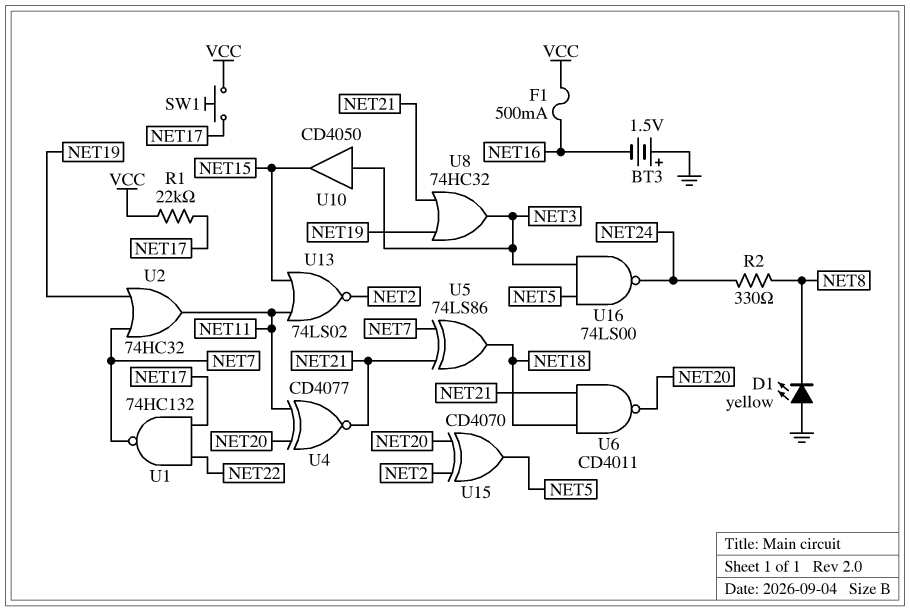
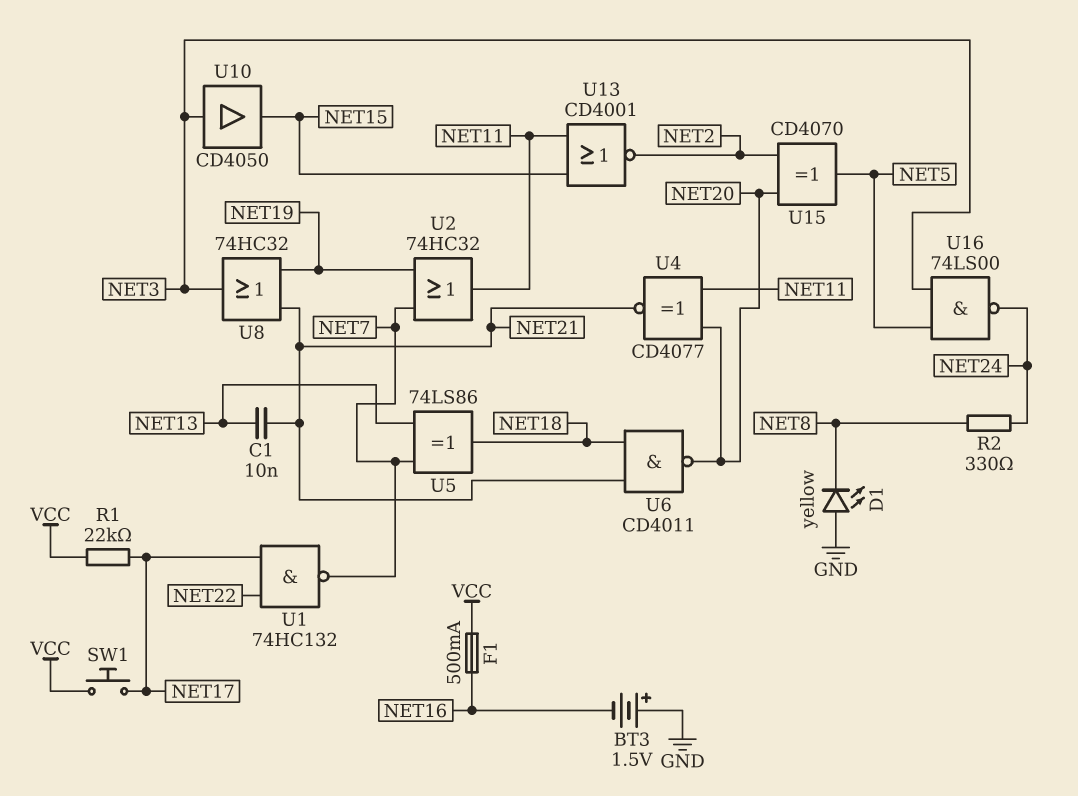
C1: none -> 10nF (NET13, NET21)
U5: XOR 74LS86 (in NET7, in NET21, out NET18) -> XOR 74LS86 (in NET7, in NET13, out NET18)
U13: NOR 74LS02 (in NET11, in NET15, out NET2) -> NOR CD4001 (in NET11, in NET15, out NET2)

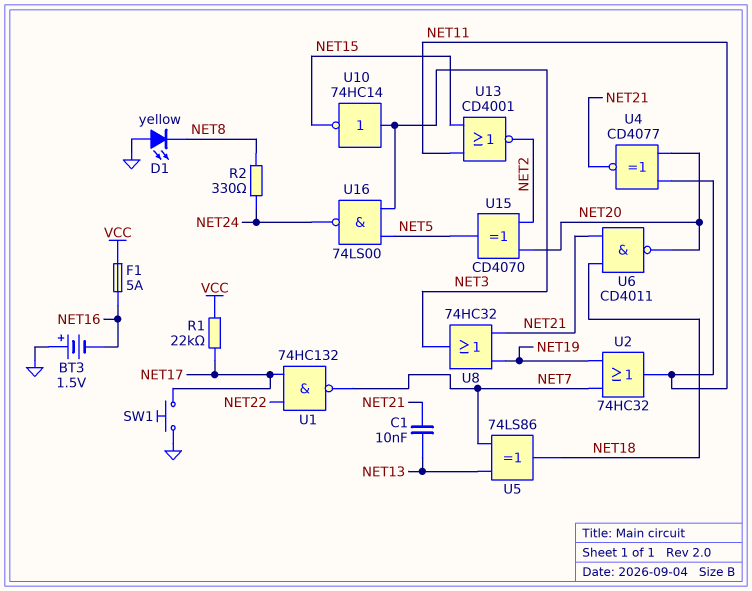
F1: 500mA (NET16, VCC) -> 5A (NET16, VCC)
SW1: button (NET17, VCC) -> button (GND, NET17)
U10: buffer CD4050 (in NET3, out NET15) -> NOT 74HC14 (in NET3, out NET15)

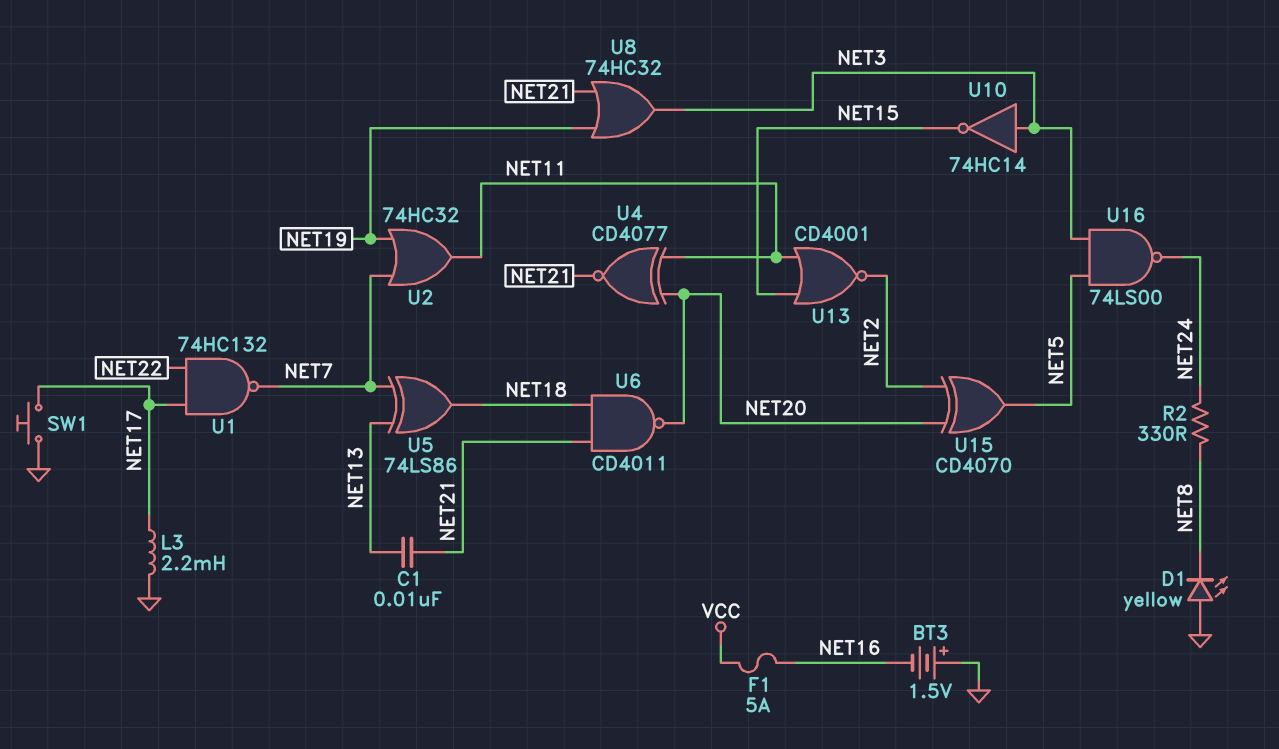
L3: none -> 2.2mH (GND, NET17)
R1: 22k (NET17, VCC) -> none

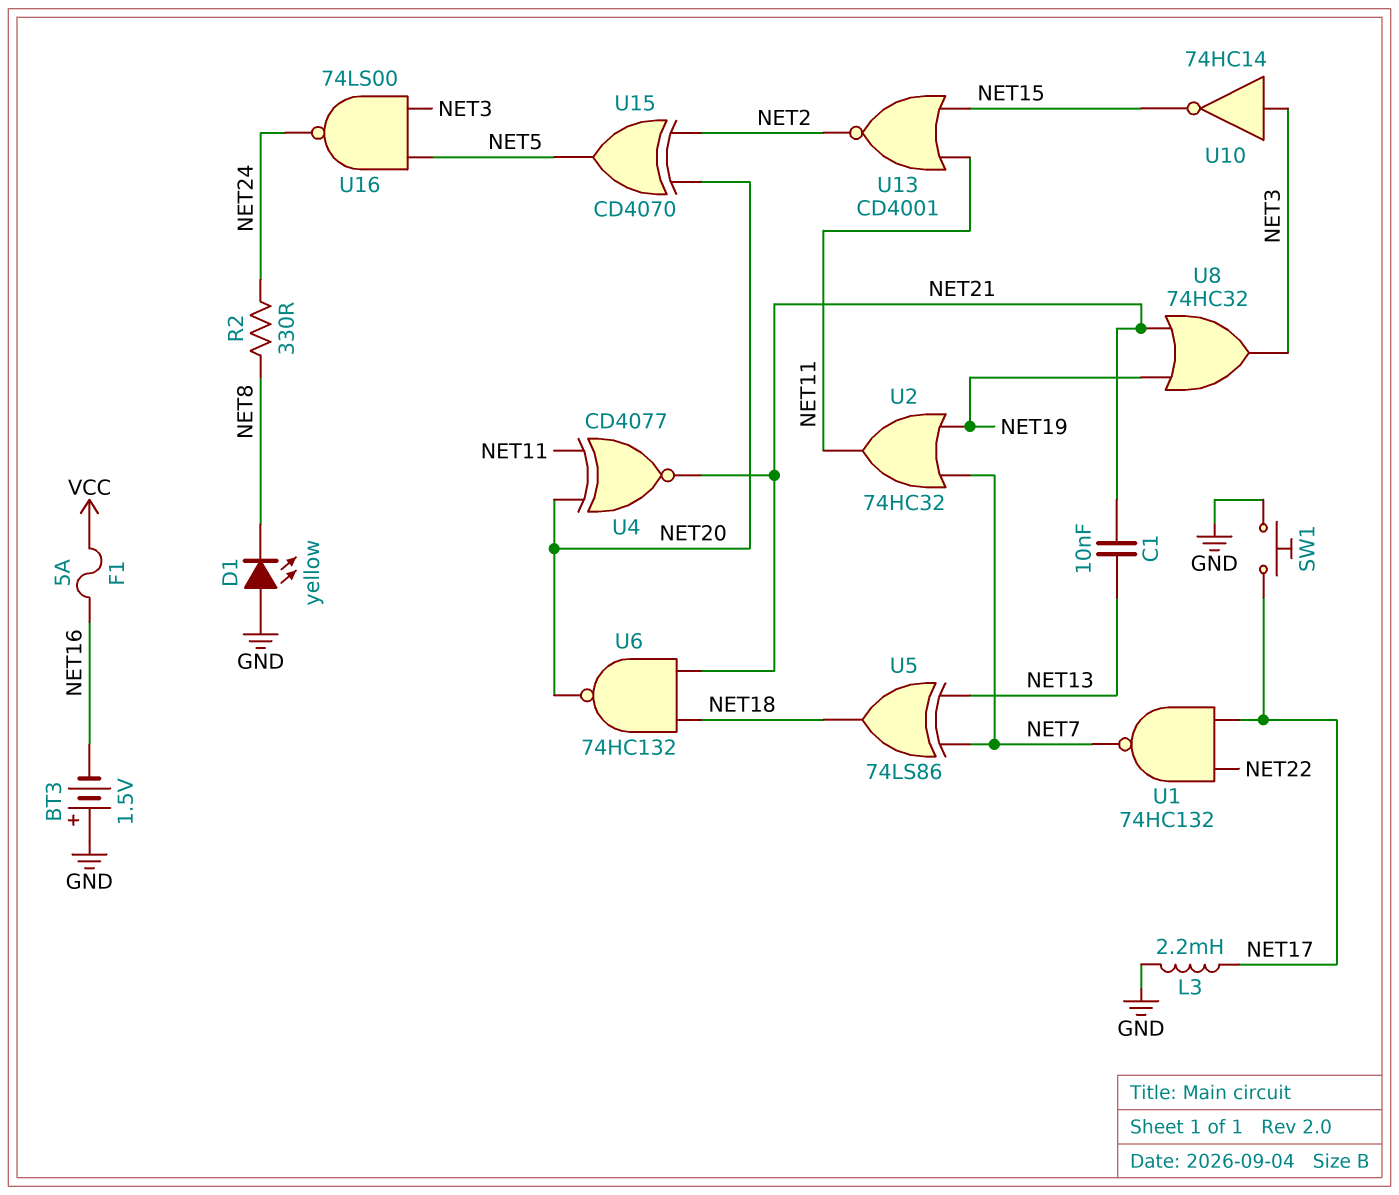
U6: NAND CD4011 (in NET18, in NET21, out NET20) -> NAND 74HC132 (in NET18, in NET21, out NET20)

